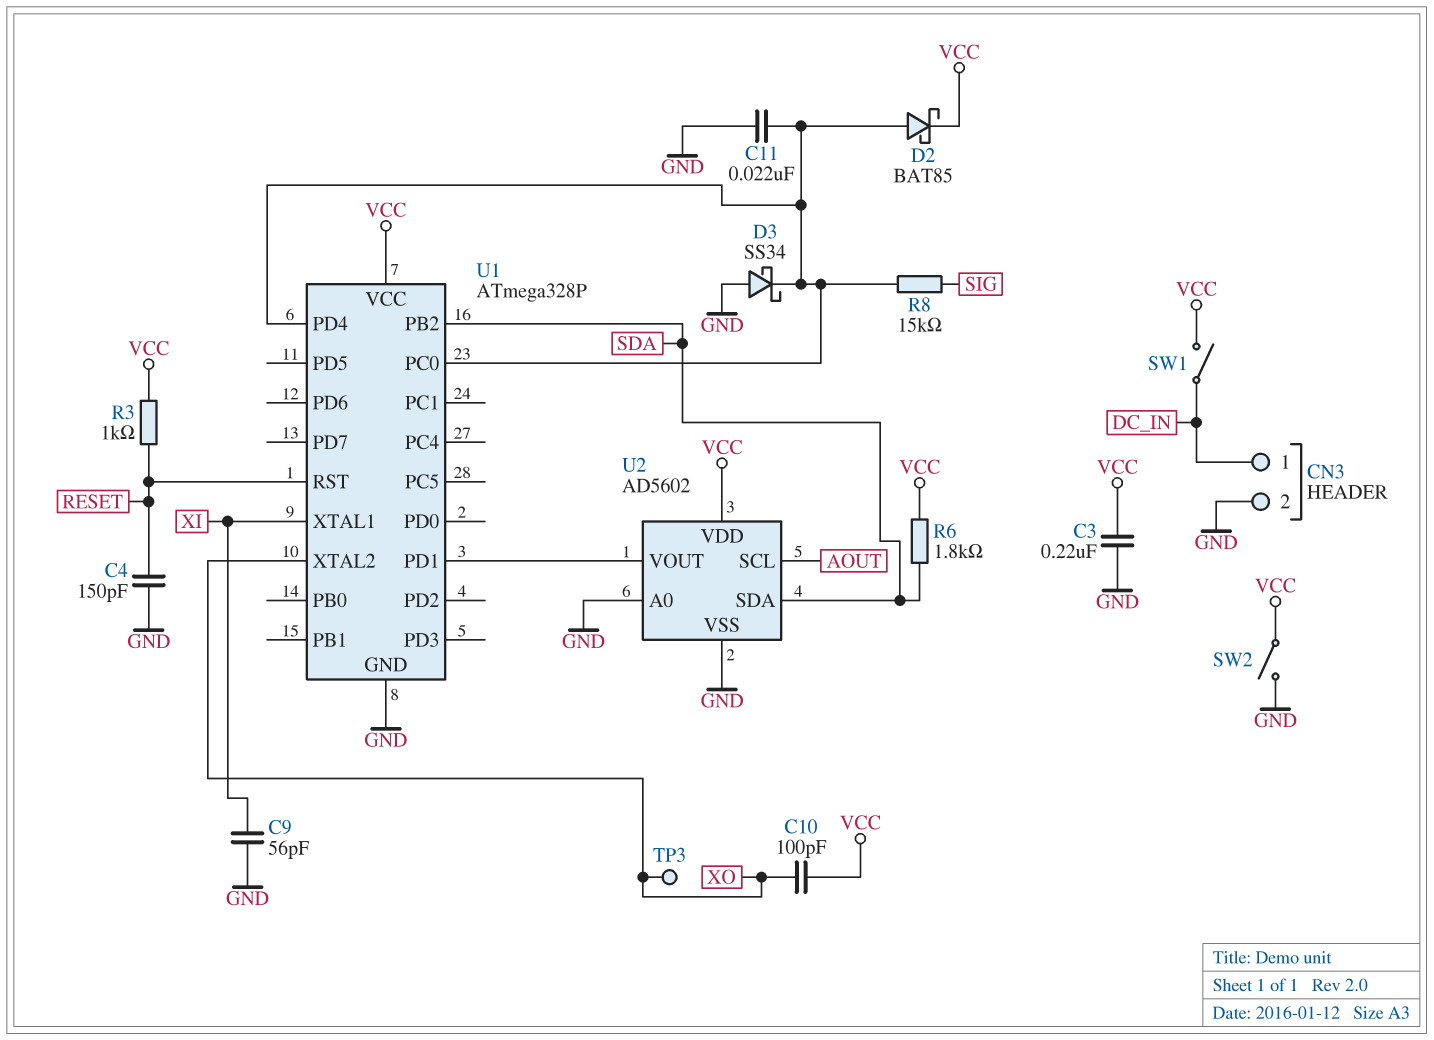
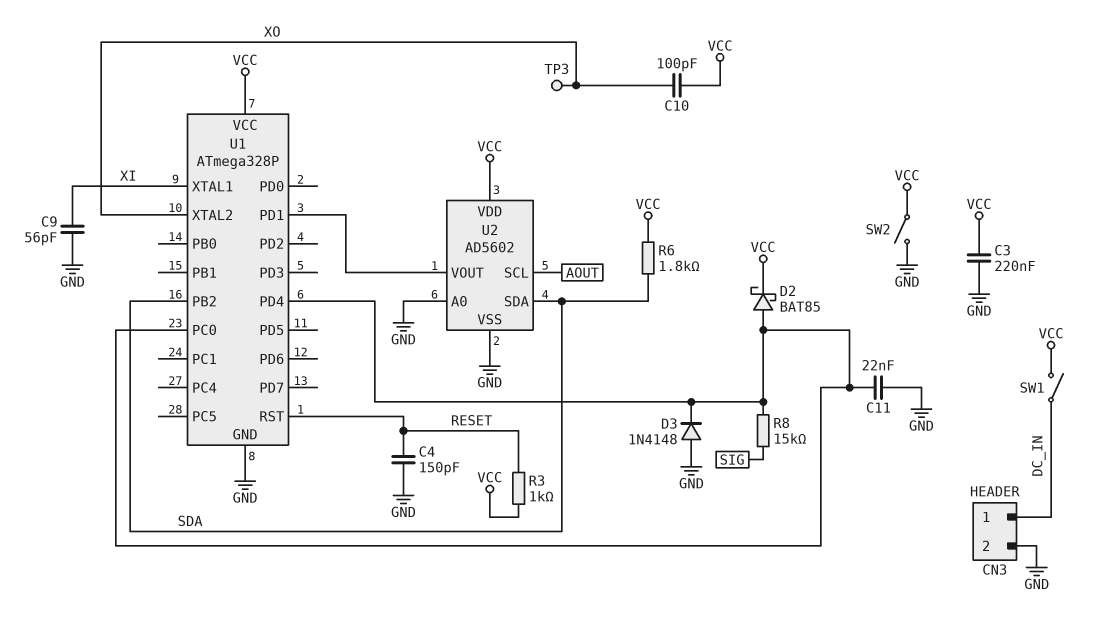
D3: schottky SS34 (A GND, K U1/PC0) -> diode 1N4148 (A GND, K U1/PC0)

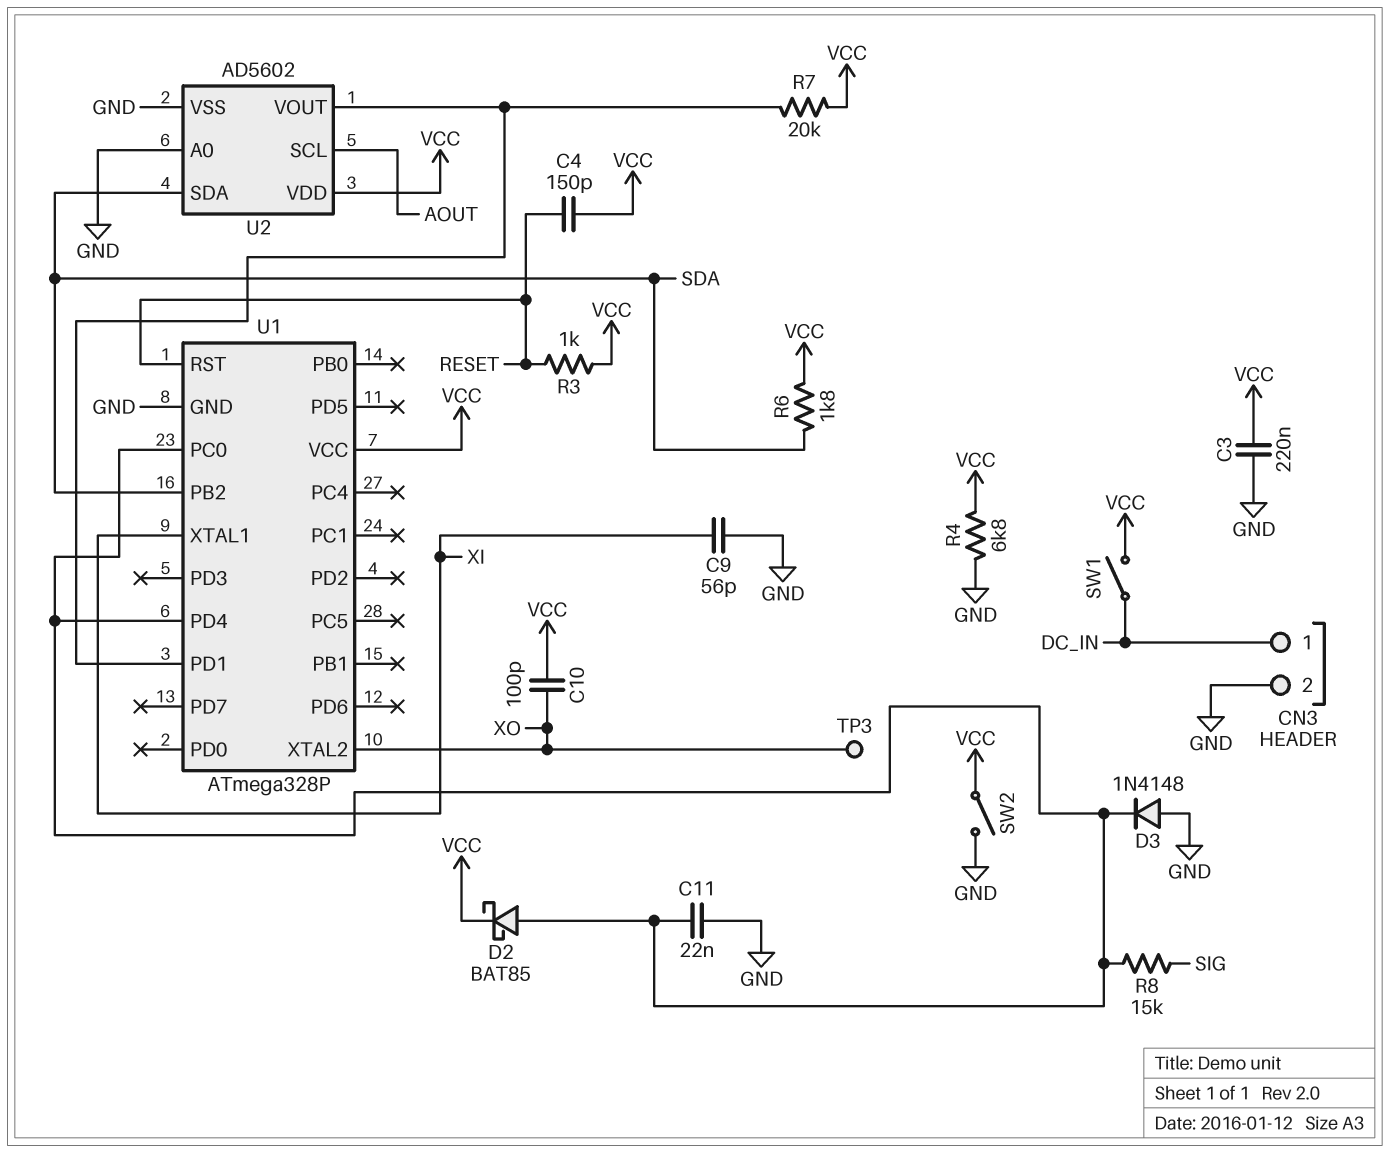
C4: 150pF (GND, RESET) -> 150pF (RESET, VCC)
R4: none -> 6.8k (GND, VCC)
R7: none -> 20k (U1/PD1, VCC)

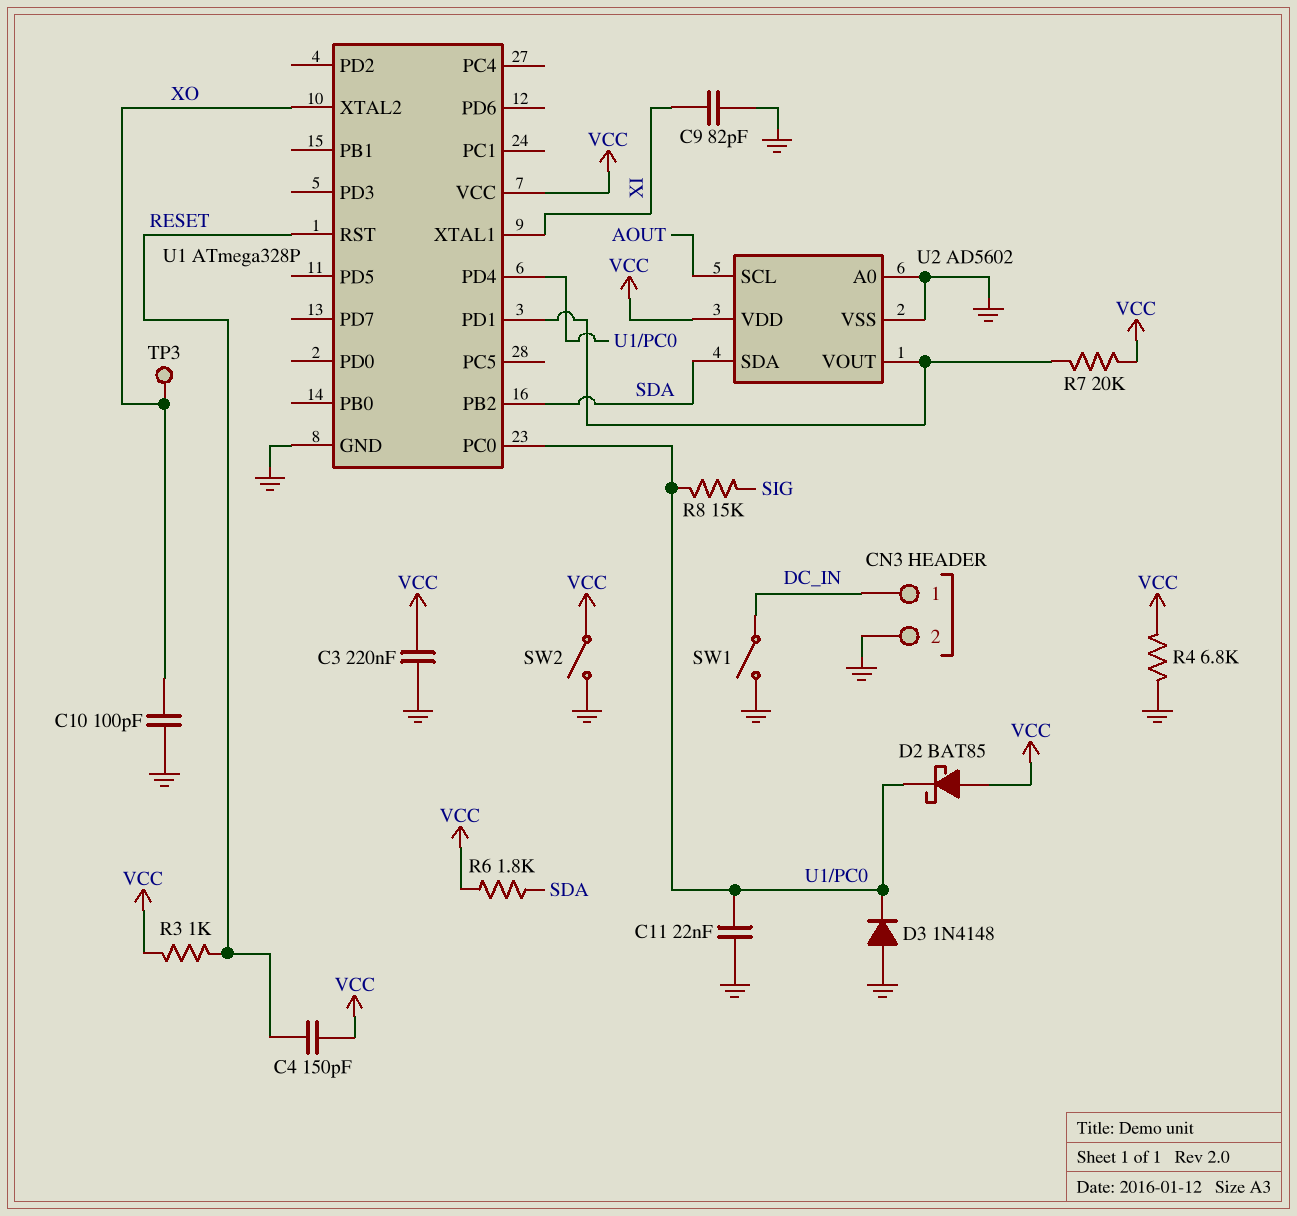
C9: 56pF (GND, XI) -> 82pF (GND, XI)
C10: 100pF (VCC, XO) -> 100pF (GND, XO)
D2: schottky BAT85 (A U1/PC0, K VCC) -> schottky BAT85 (A VCC, K U1/PC0)
SW1: switch (DC_IN, VCC) -> switch (DC_IN, GND)

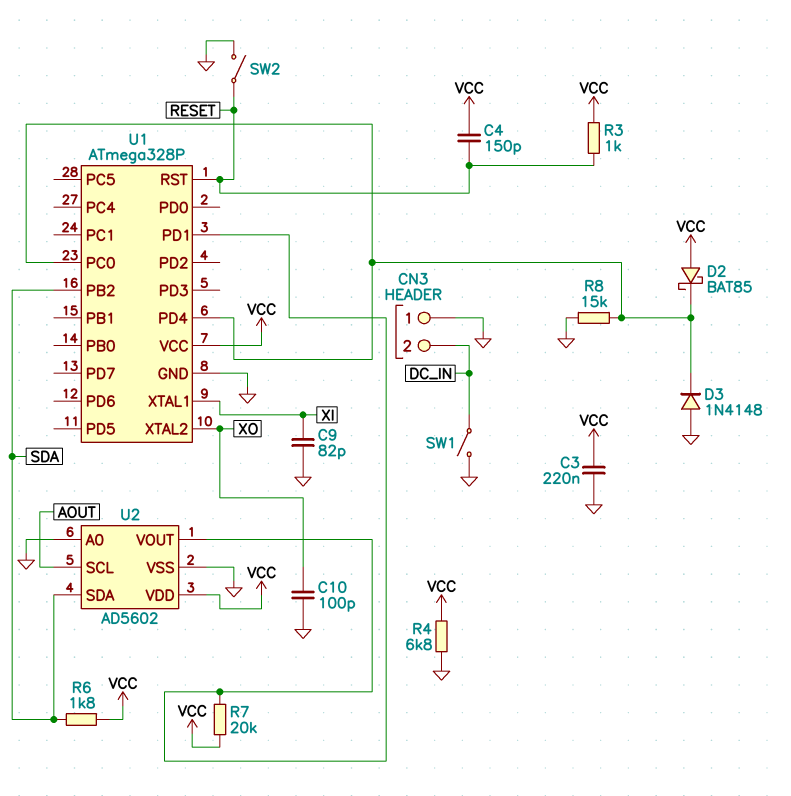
C11: 22nF (GND, U1/PC0) -> none
CN3 pin 1: DC_IN -> GND
CN3 pin 2: GND -> DC_IN
R8: 15k (SIG, U1/PC0) -> 15k (GND, U1/PC0)
SW2: switch (GND, VCC) -> switch (GND, RESET)
TP3: test point (XO) -> none

